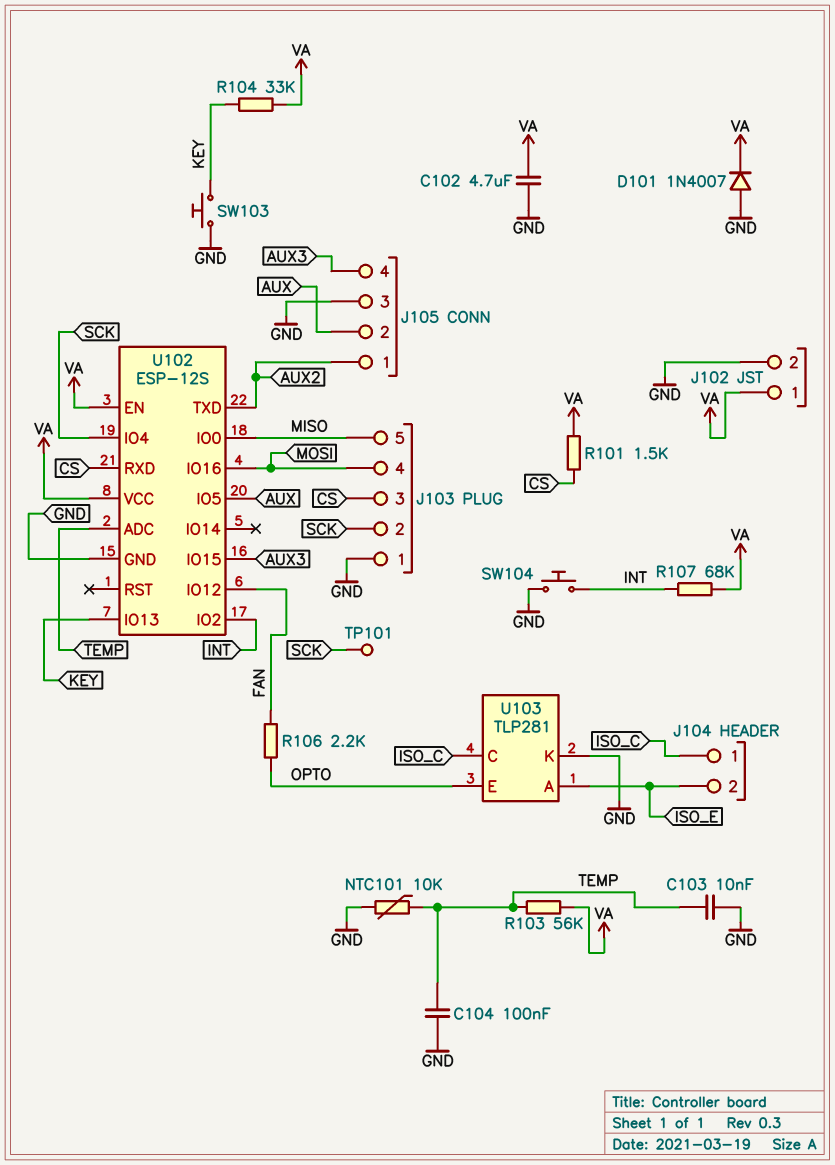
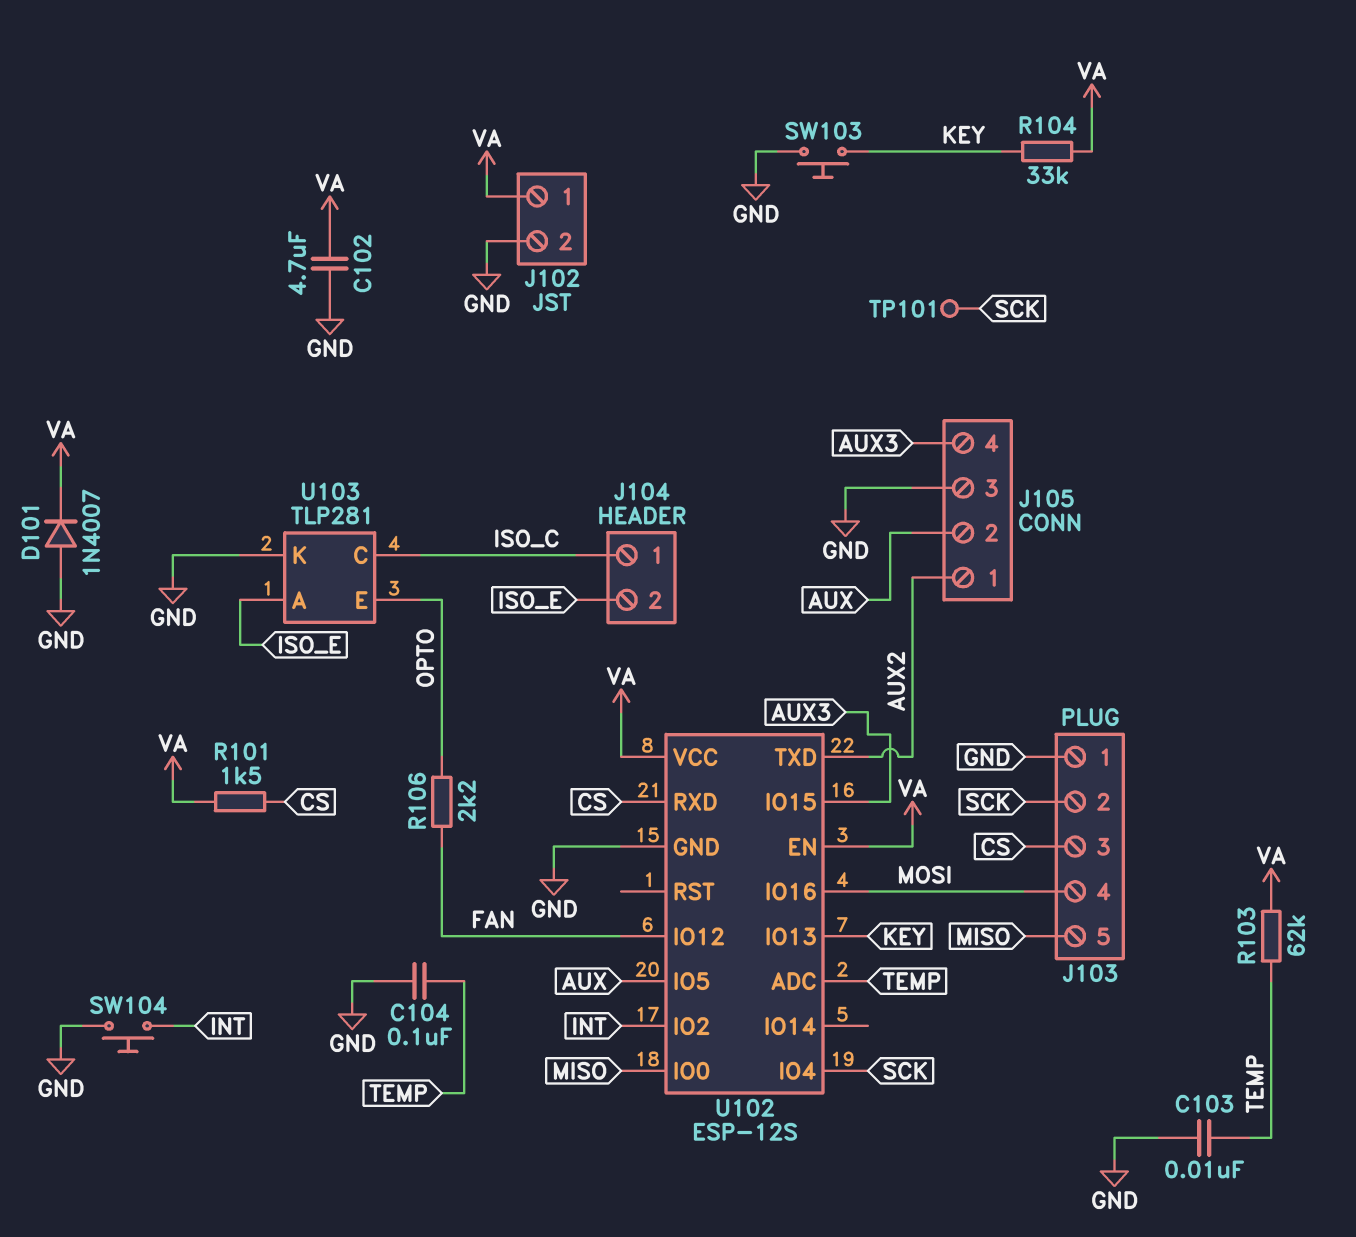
NTC101: 10k (GND, TEMP) -> none
R103: 56k (TEMP, VA) -> 62k (TEMP, VA)
R107: 68k (INT, VA) -> none

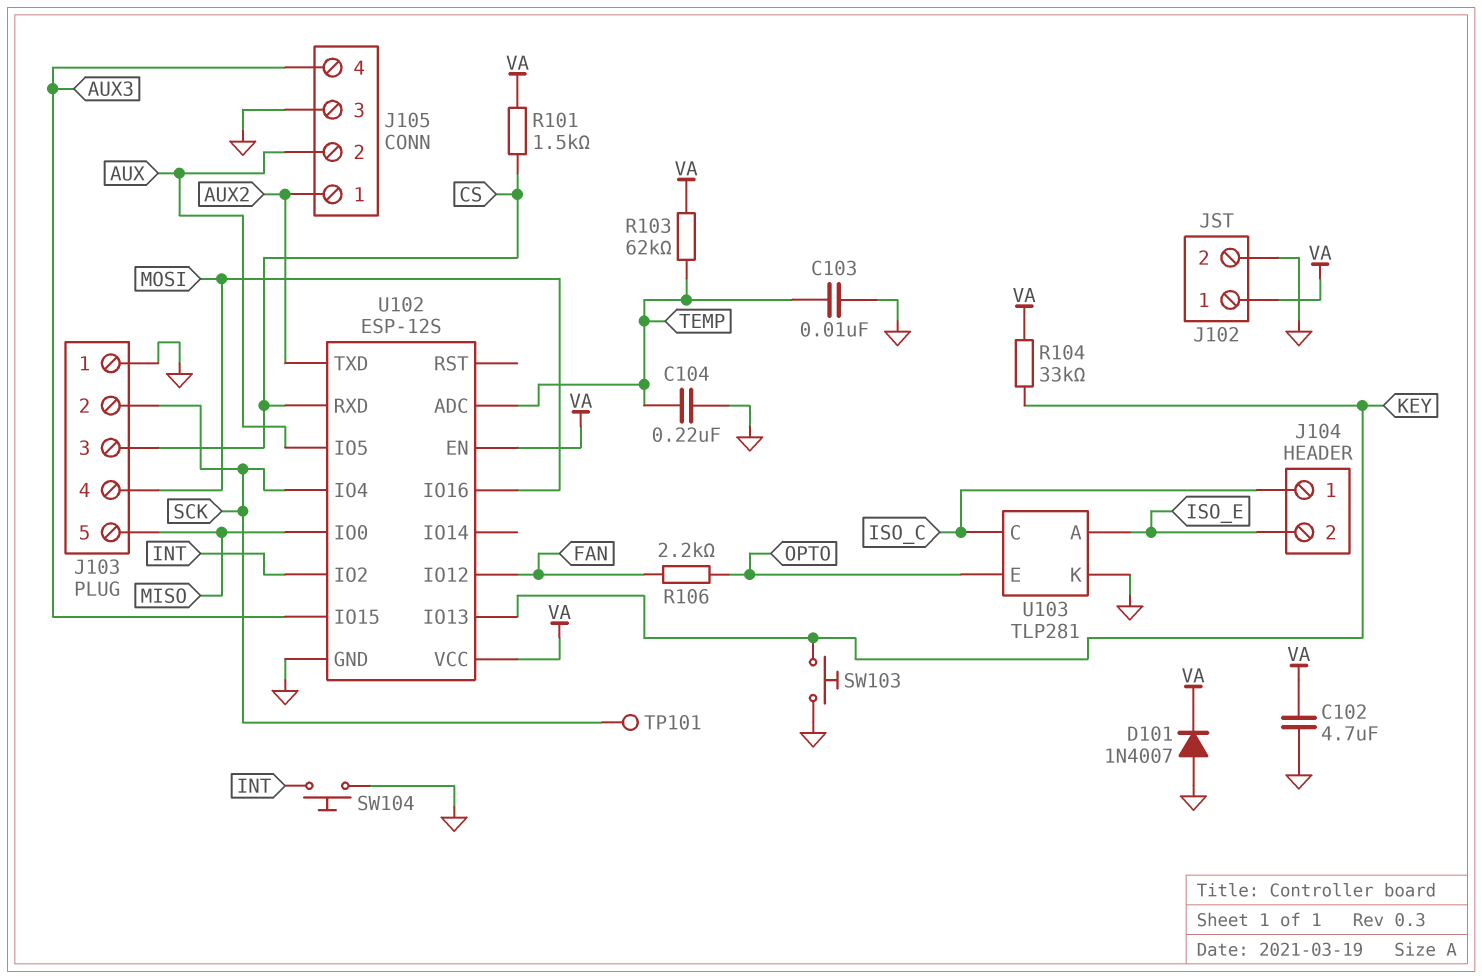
C104: 100nF (GND, TEMP) -> 220nF (GND, TEMP)

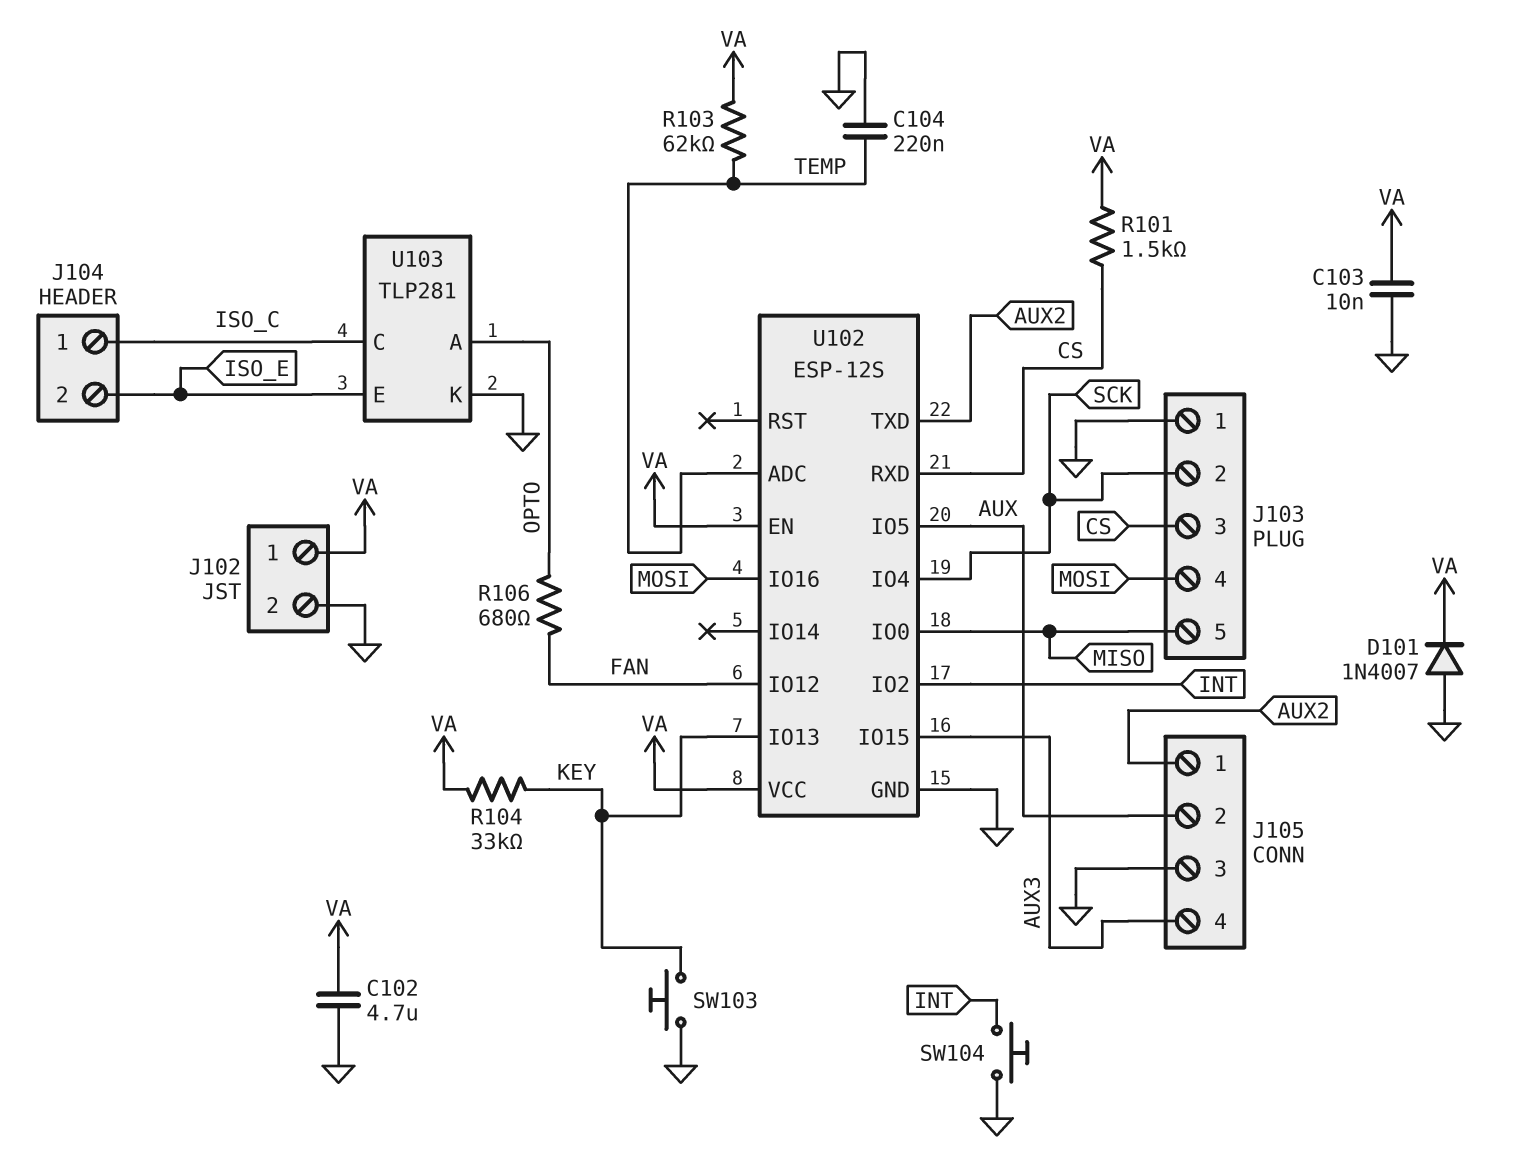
C103: 10nF (GND, TEMP) -> 10nF (GND, VA)
R106: 2.2k (FAN, OPTO) -> 680 (FAN, OPTO)
TP101: test point (SCK) -> none
U103 pin A: ISO_E -> OPTO
U103 pin E: OPTO -> ISO_E

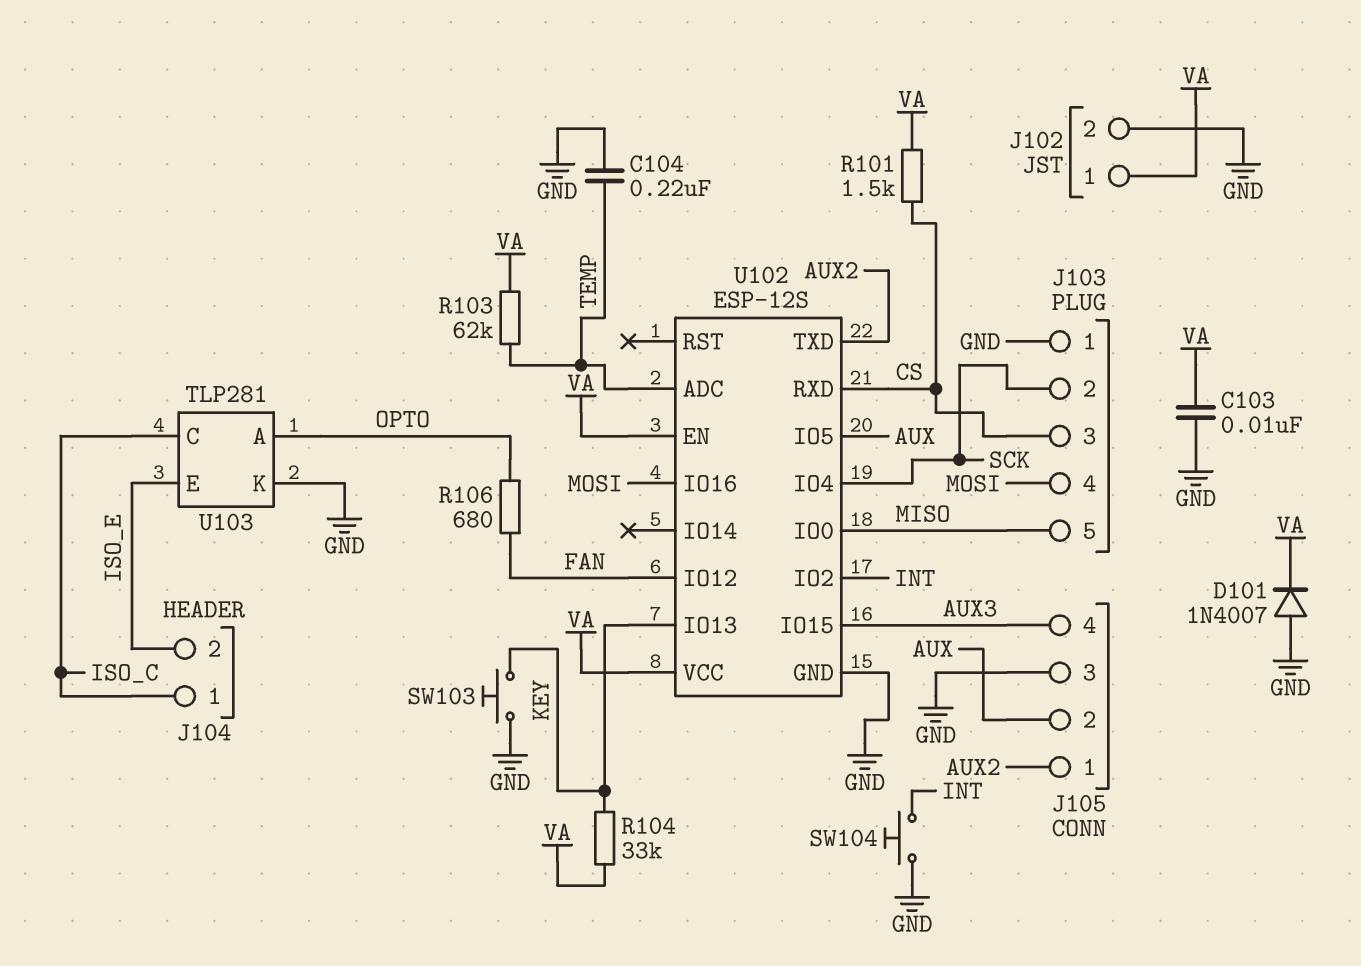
C102: 4.7uF (GND, VA) -> none

